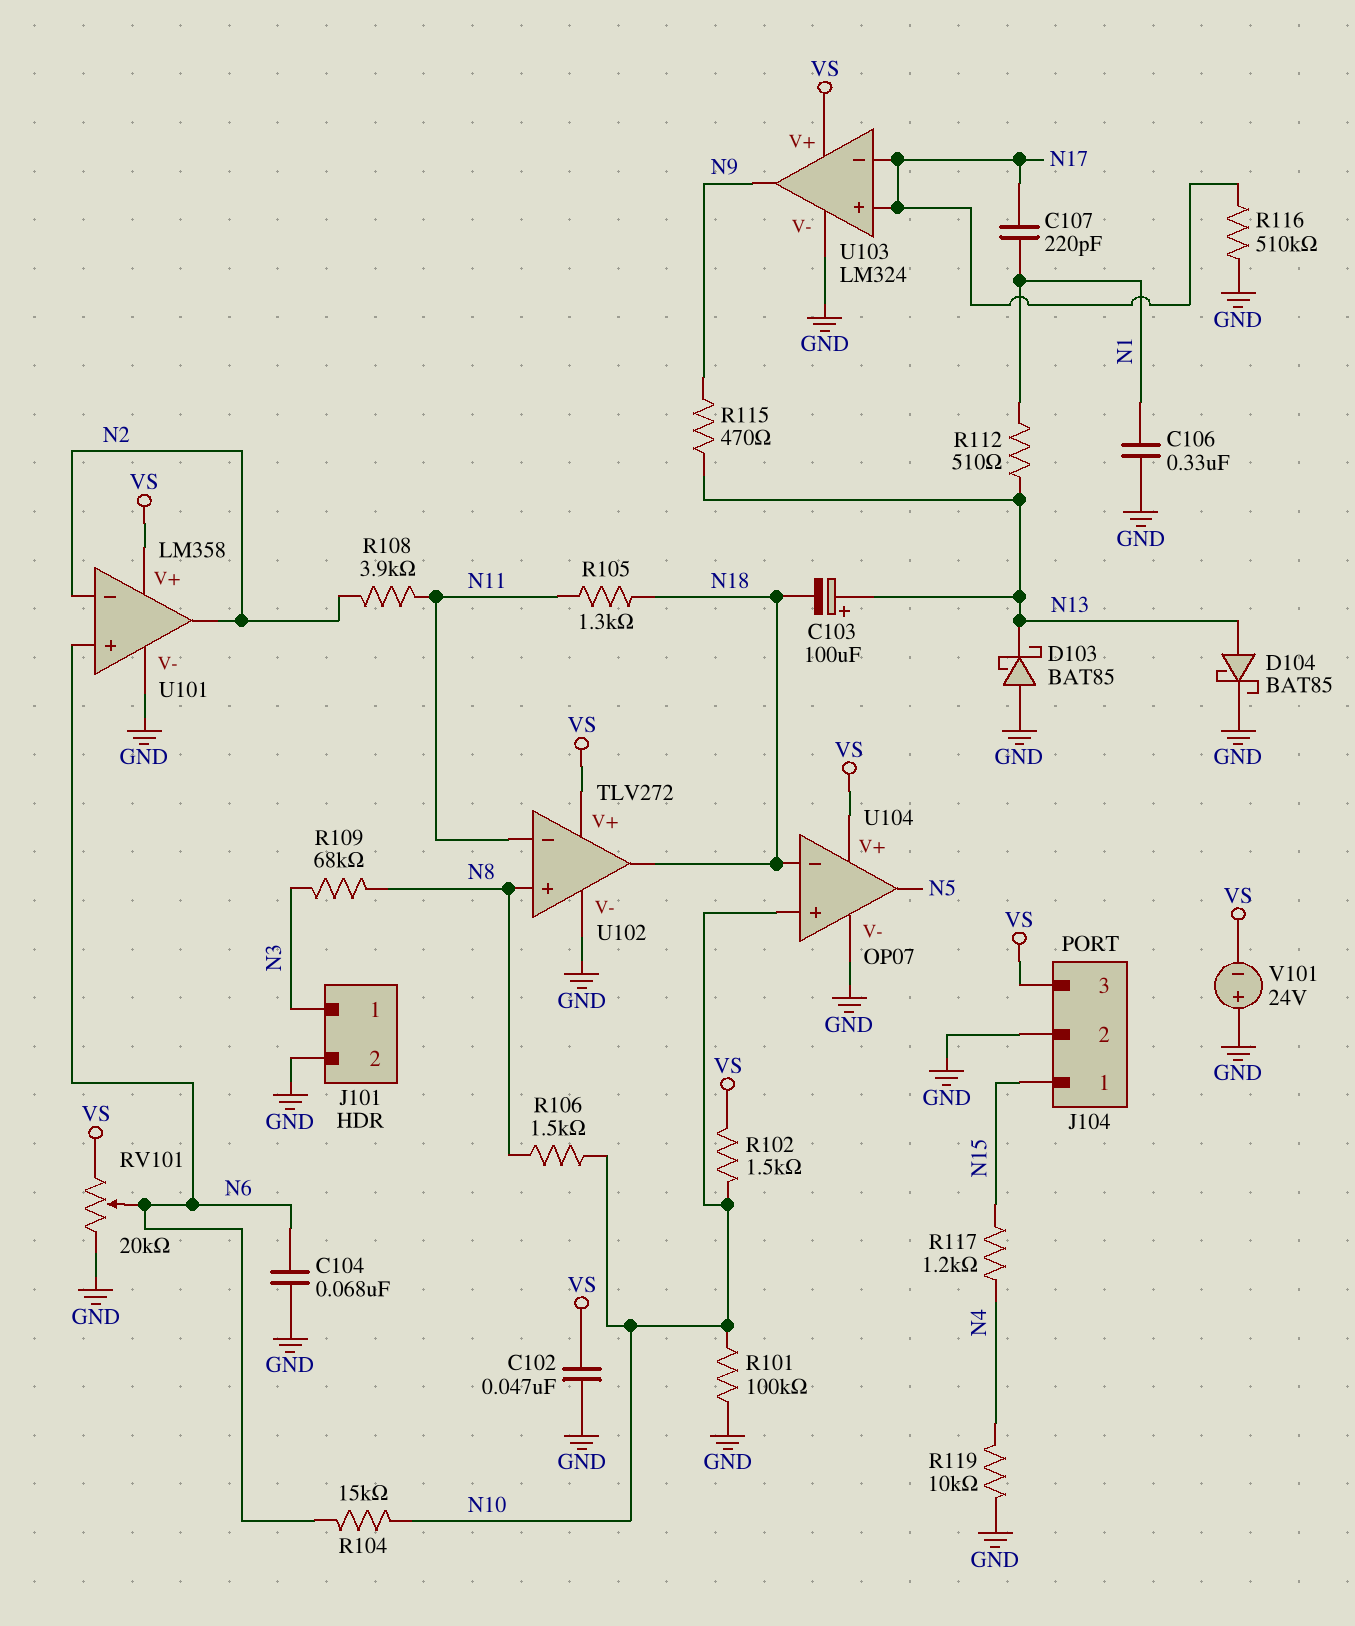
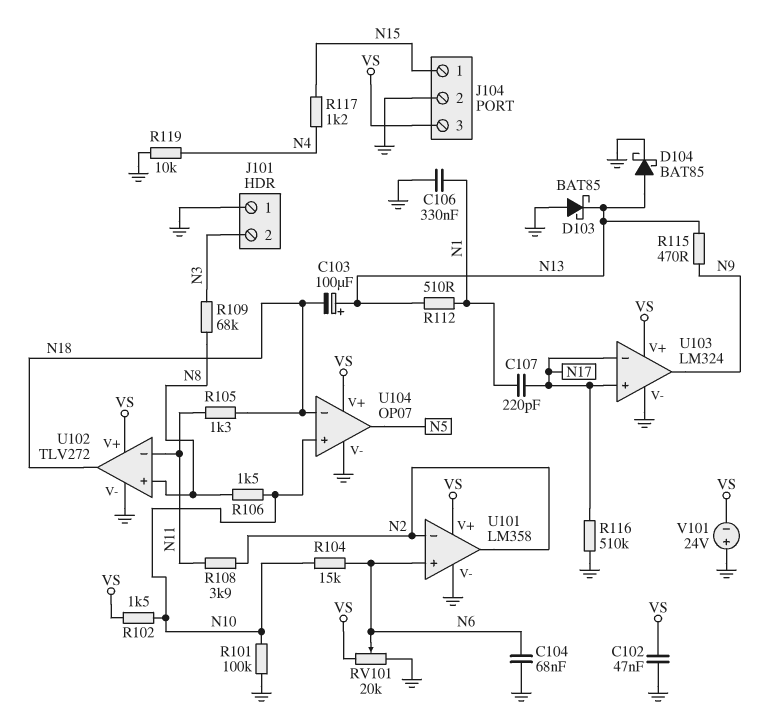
J101 pin 1: N3 -> GND
J101 pin 2: GND -> N3

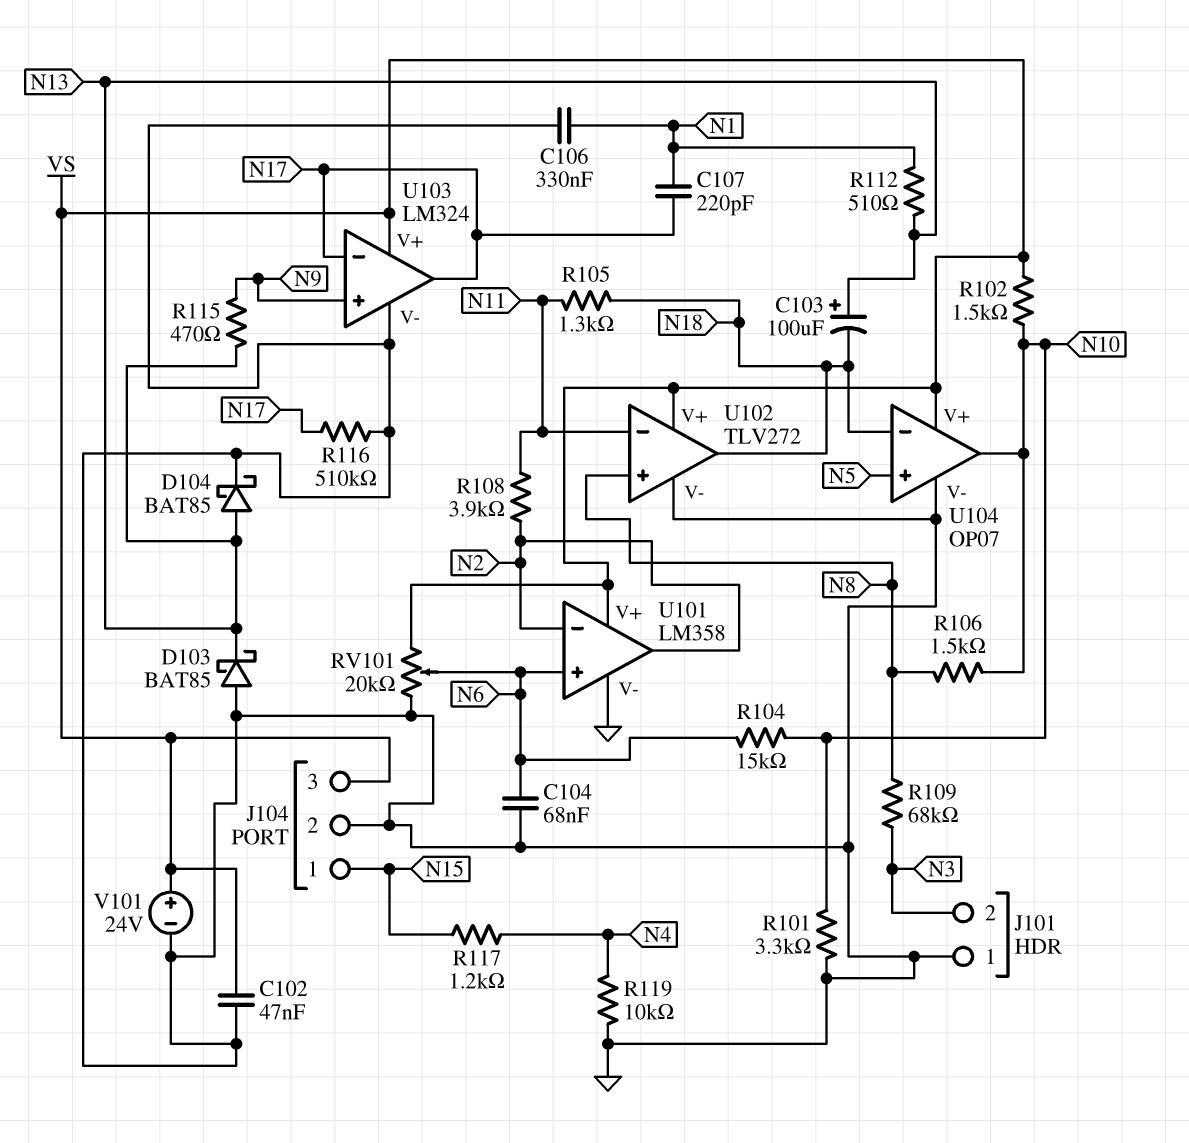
R101: 100k (GND, N10) -> 3.3k (GND, N10)
U103 pin in+: N17 -> N9
U103 pin out: N9 -> N17
U104 pin in+: N10 -> N5
U104 pin out: N5 -> N10
V101: 24V (plus GND, minus VS) -> 24V (plus VS, minus GND)

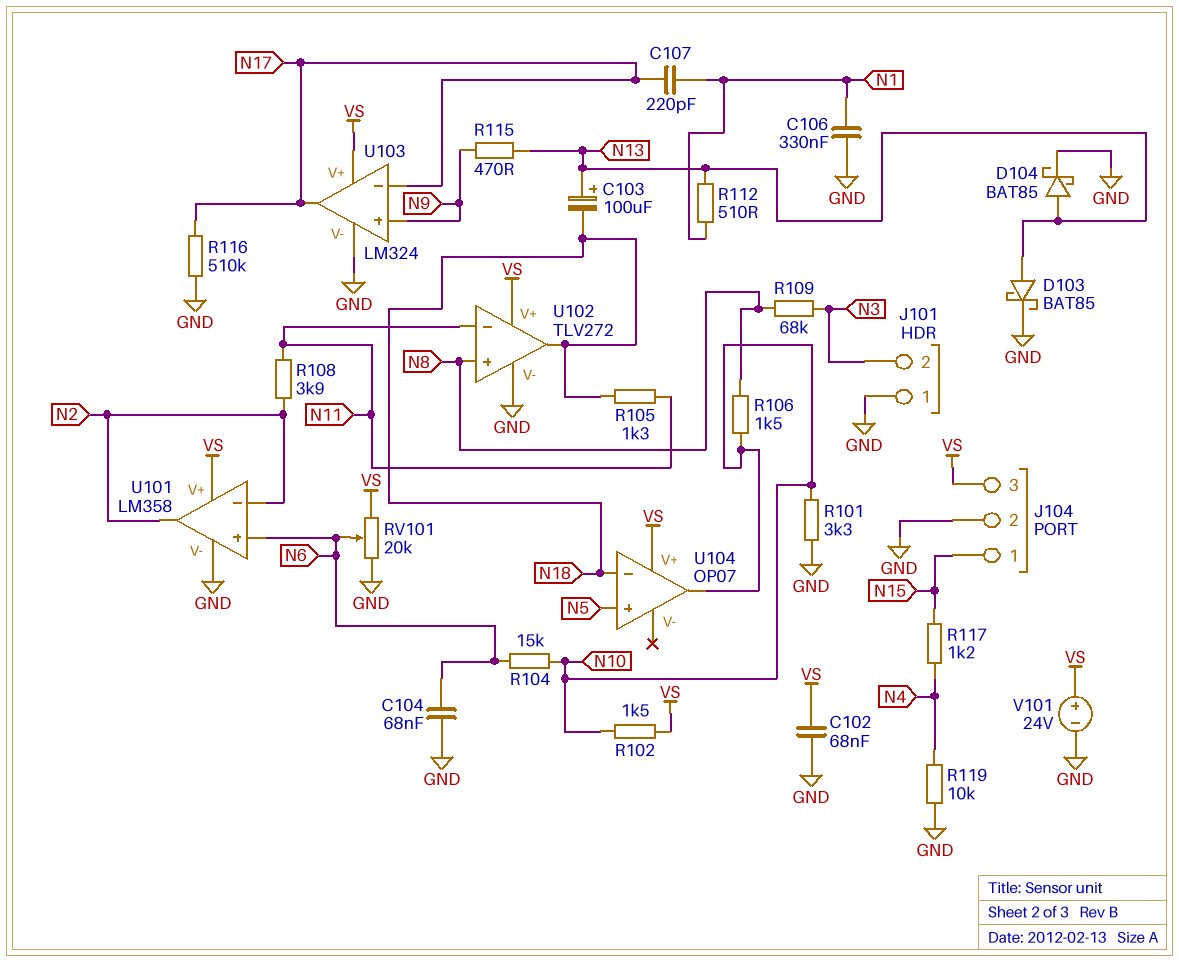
C102: 47nF (GND, VS) -> 68nF (GND, VS)
D103: schottky BAT85 (A GND, K N13) -> schottky BAT85 (A N13, K GND)
U104 pin V-: GND -> none

